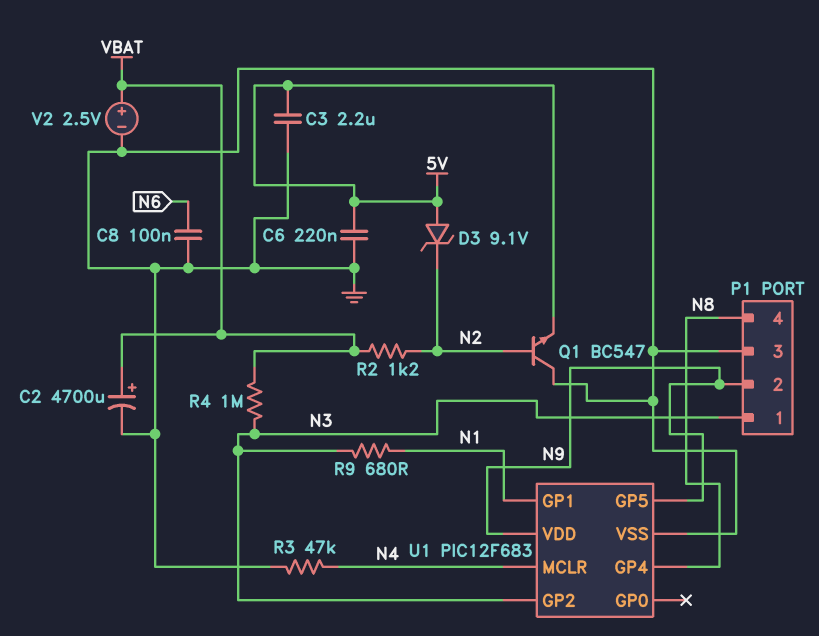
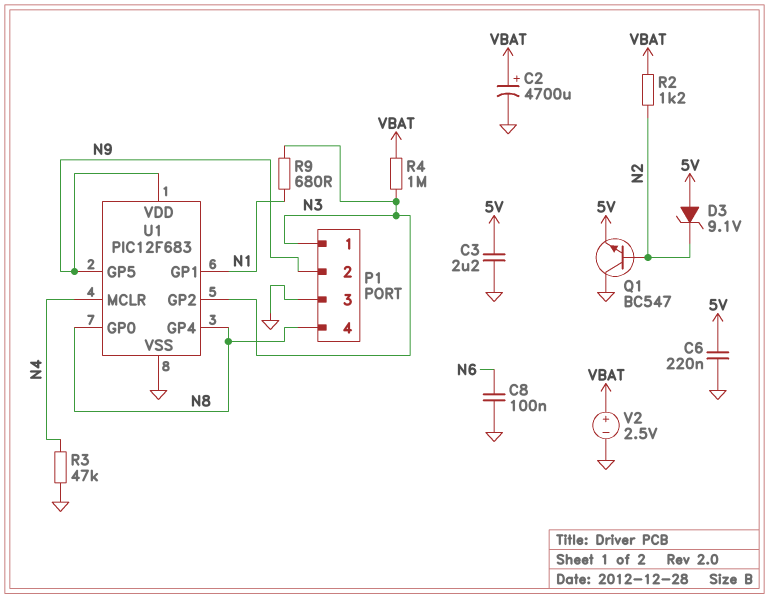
U1 pin GP0: none -> N8

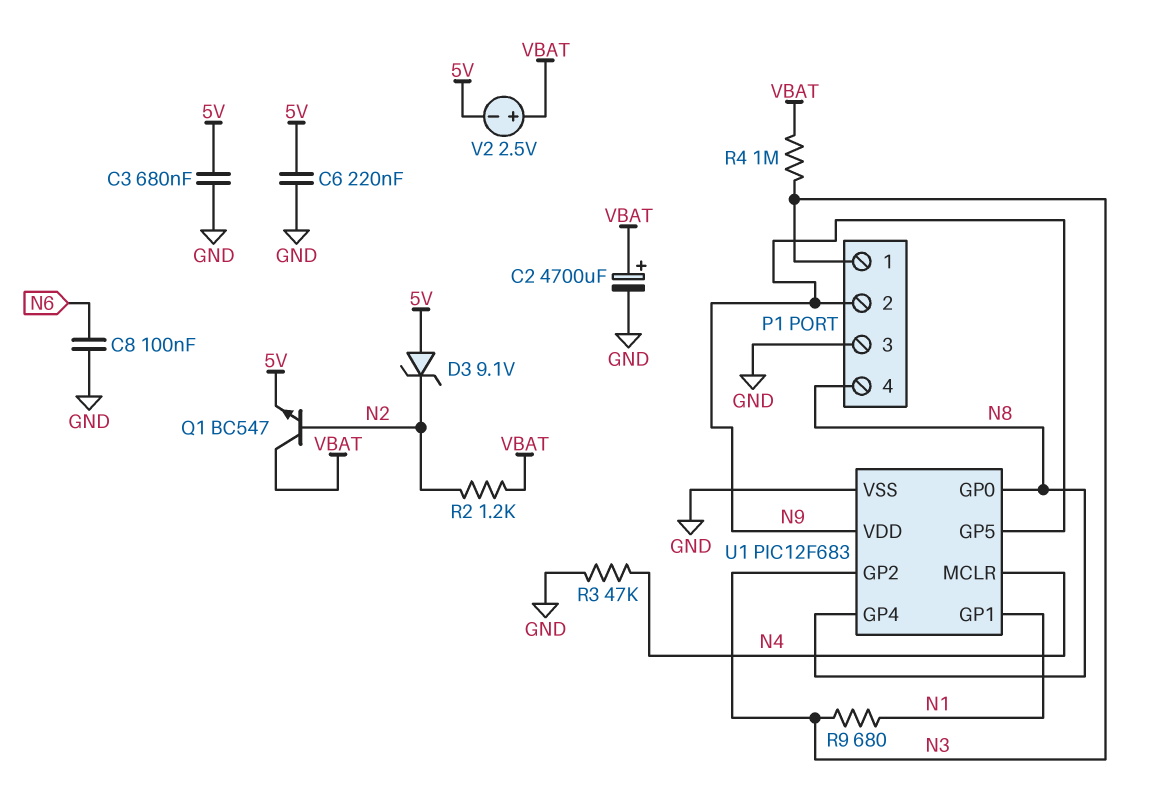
C3: 2.2uF (5V, GND) -> 680nF (5V, GND)
Q1: NPN BC547 (B N2, C GND, E 5V) -> NPN BC547 (B N2, C VBAT, E 5V)
V2: 2.5V (plus VBAT, minus GND) -> 2.5V (plus VBAT, minus 5V)

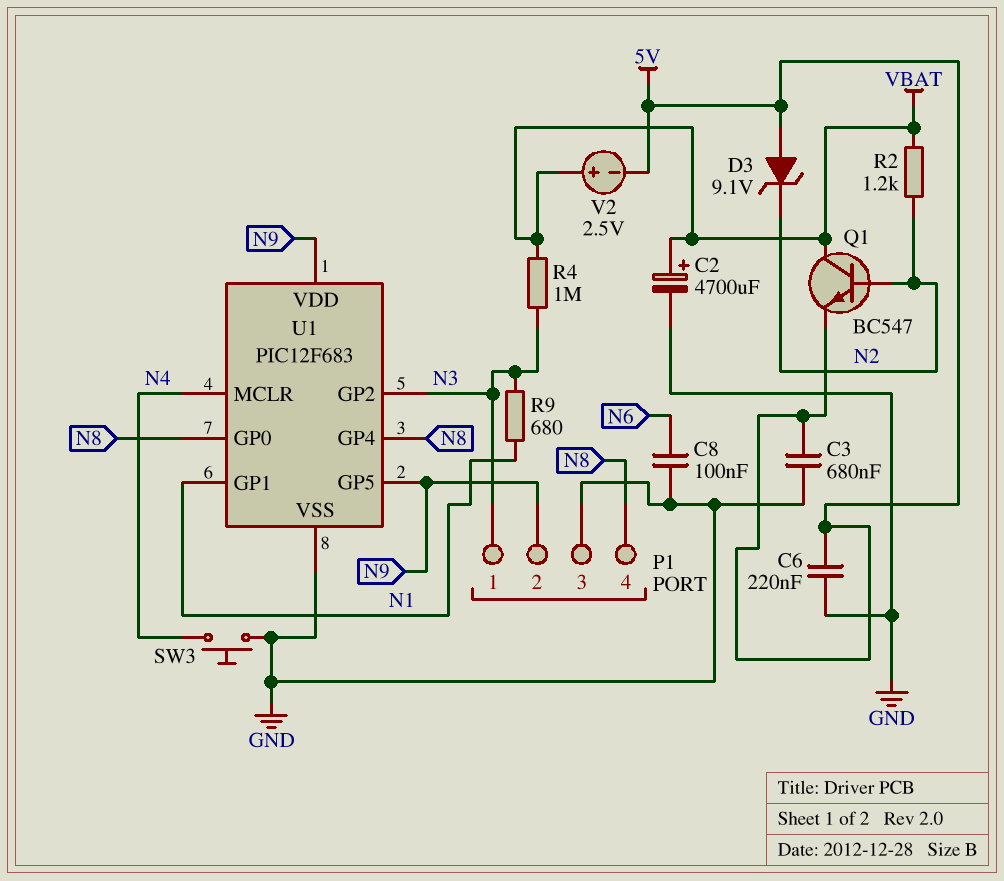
R3: 47k (GND, N4) -> none
SW3: none -> button (GND, N4)

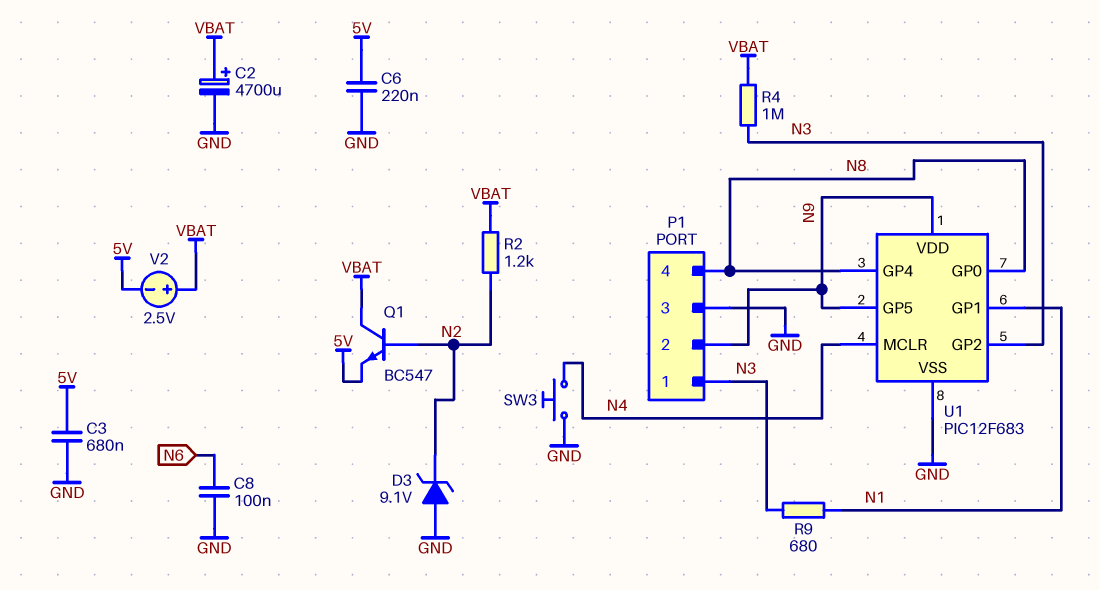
D3: zener 9.1V (A 5V, K N2) -> zener 9.1V (A GND, K N2)

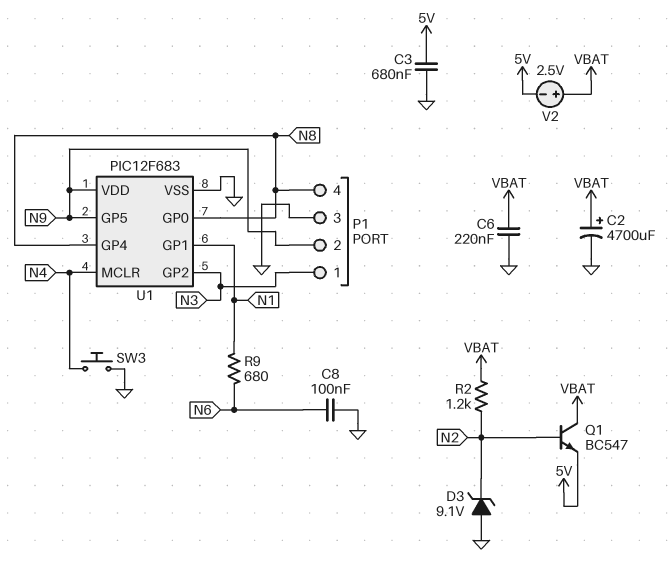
C6: 220nF (5V, GND) -> 220nF (GND, VBAT)
R4: 1M (N3, VBAT) -> none
R9: 680 (N1, N3) -> 680 (N1, N6)

